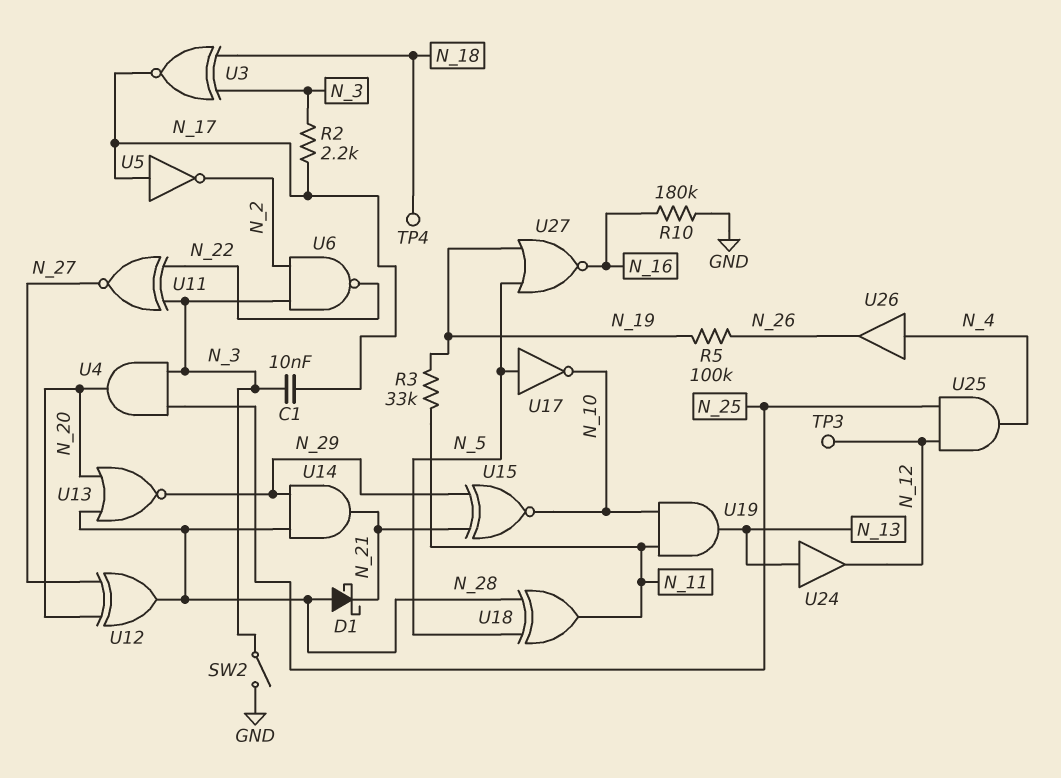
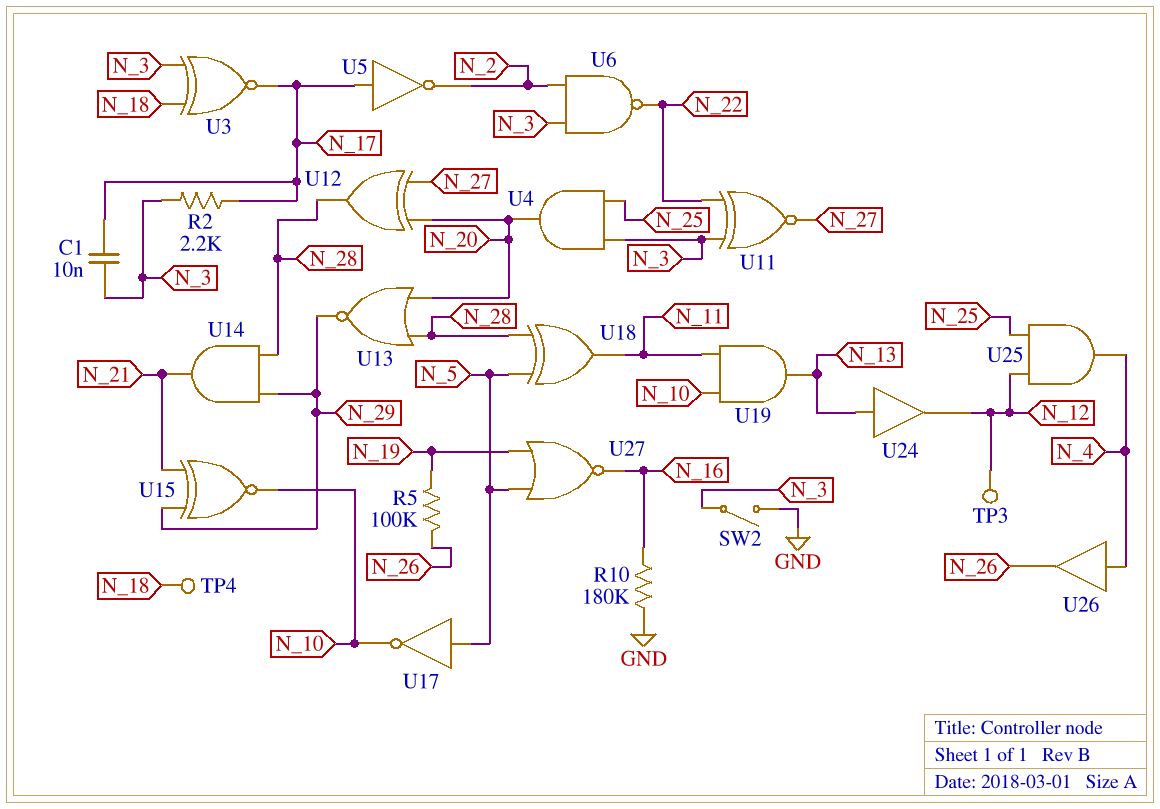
D1: schottky (A N_28, K N_21) -> none
R3: 33k (N_11, N_19) -> none

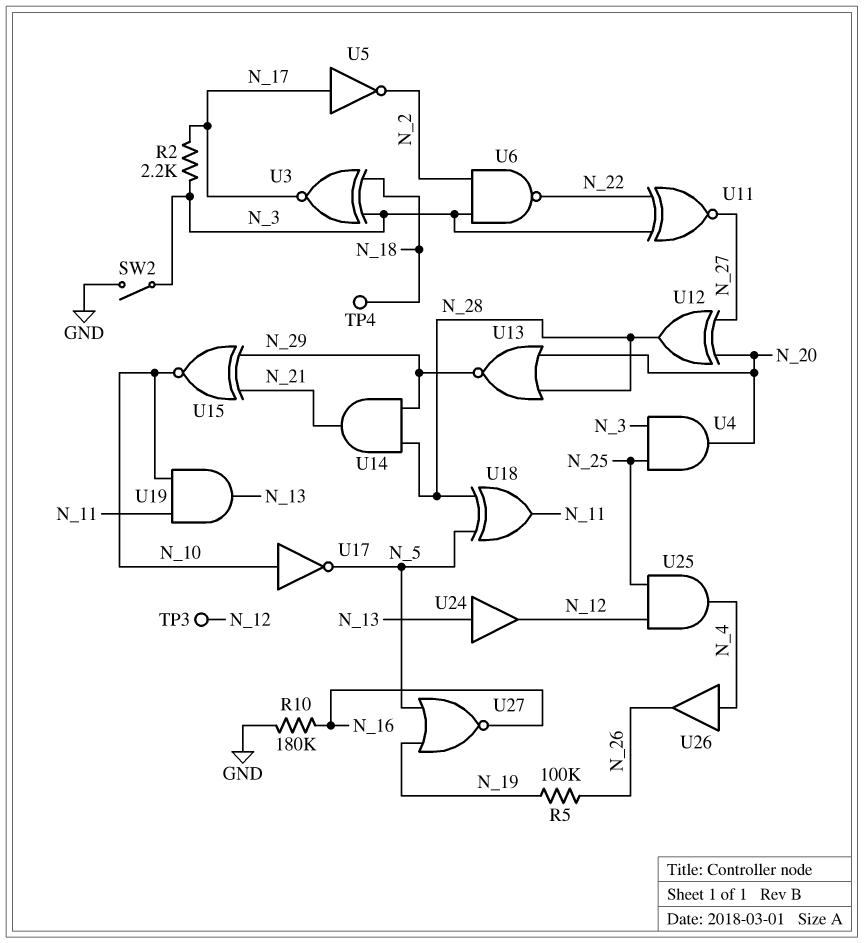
C1: 10nF (N_3, N_17) -> none
U17: NOT (in N_5, out N_10) -> NOT (in N_10, out N_5)

